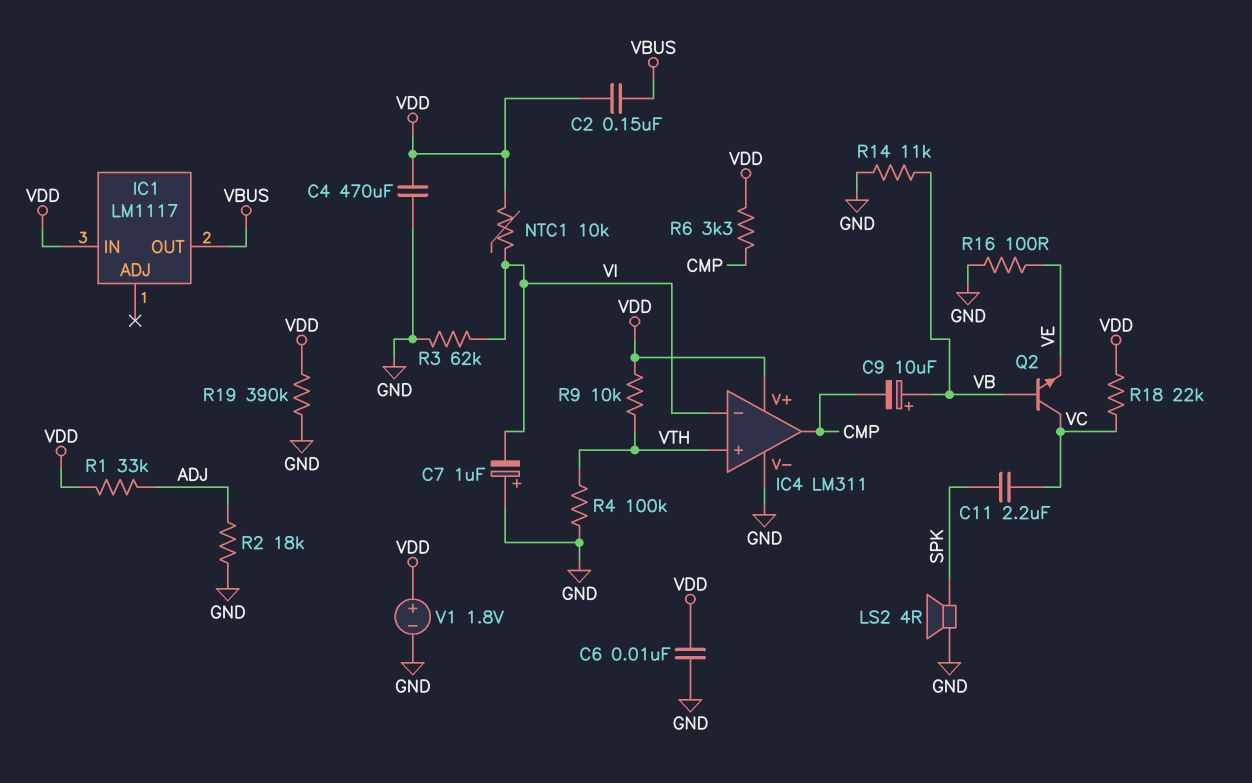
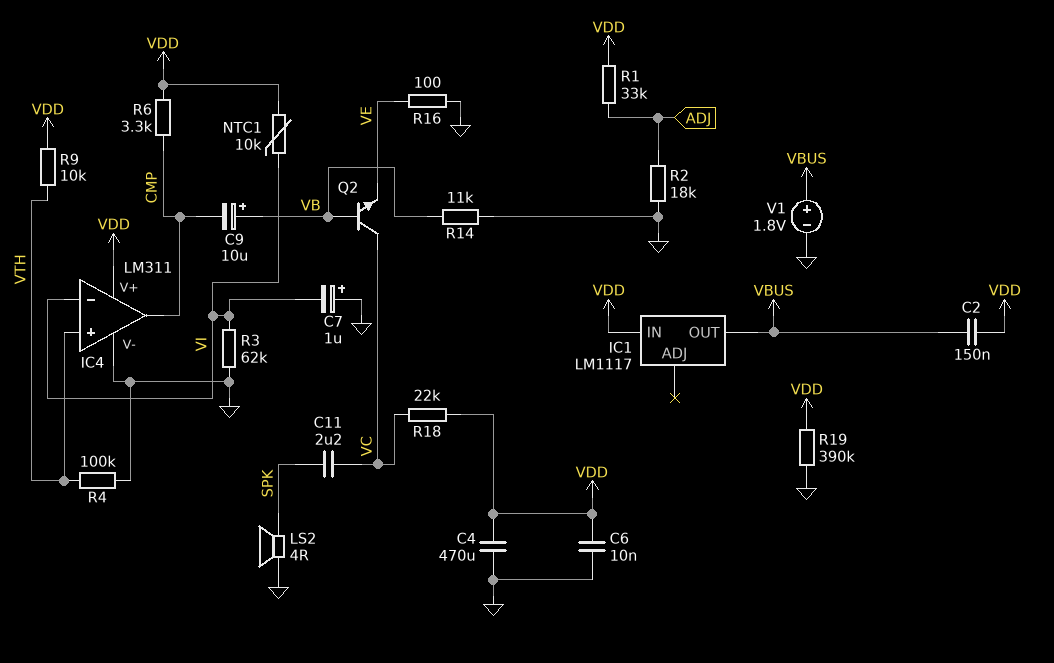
V1: 1.8V (plus VDD, minus GND) -> 1.8V (plus VBUS, minus GND)

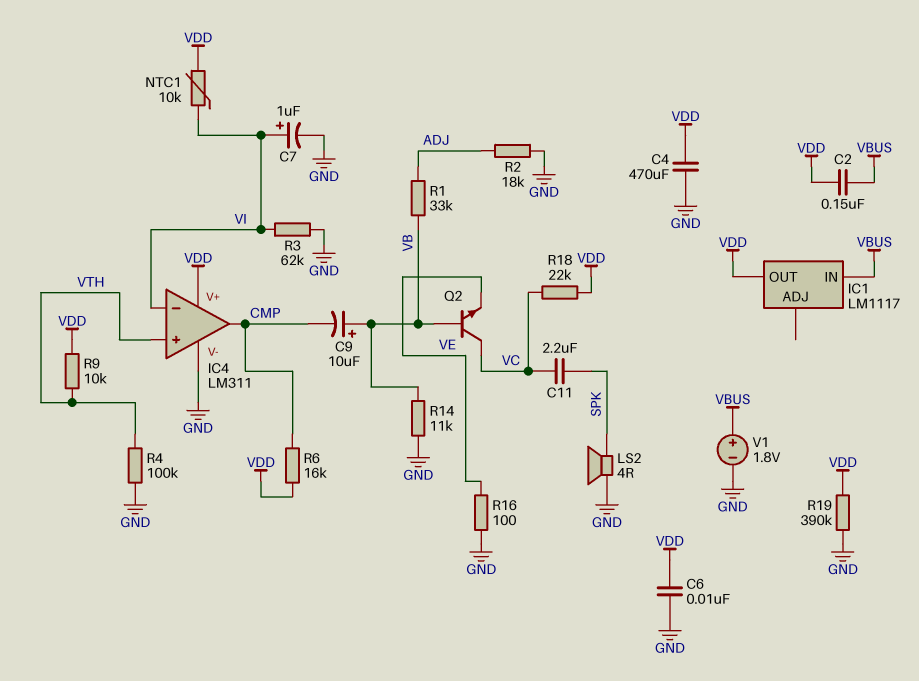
C7: 1uF (plus GND, minus VI) -> 1uF (plus VI, minus GND)
IC1 pin IN: VDD -> VBUS
IC1 pin OUT: VBUS -> VDD
R1: 33k (ADJ, VDD) -> 33k (ADJ, VB)
R6: 3.3k (CMP, VDD) -> 16k (CMP, VDD)

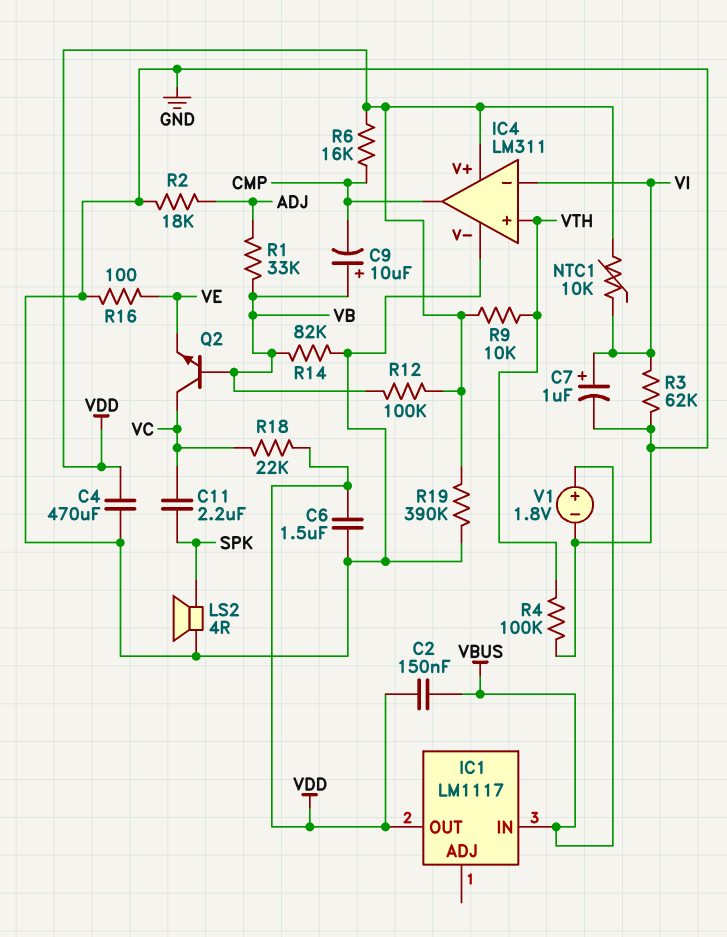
C6: 10nF (GND, VDD) -> 1.5uF (GND, VDD)
R12: none -> 100k (VB, VDD)
R14: 11k (GND, VB) -> 82k (GND, VB)

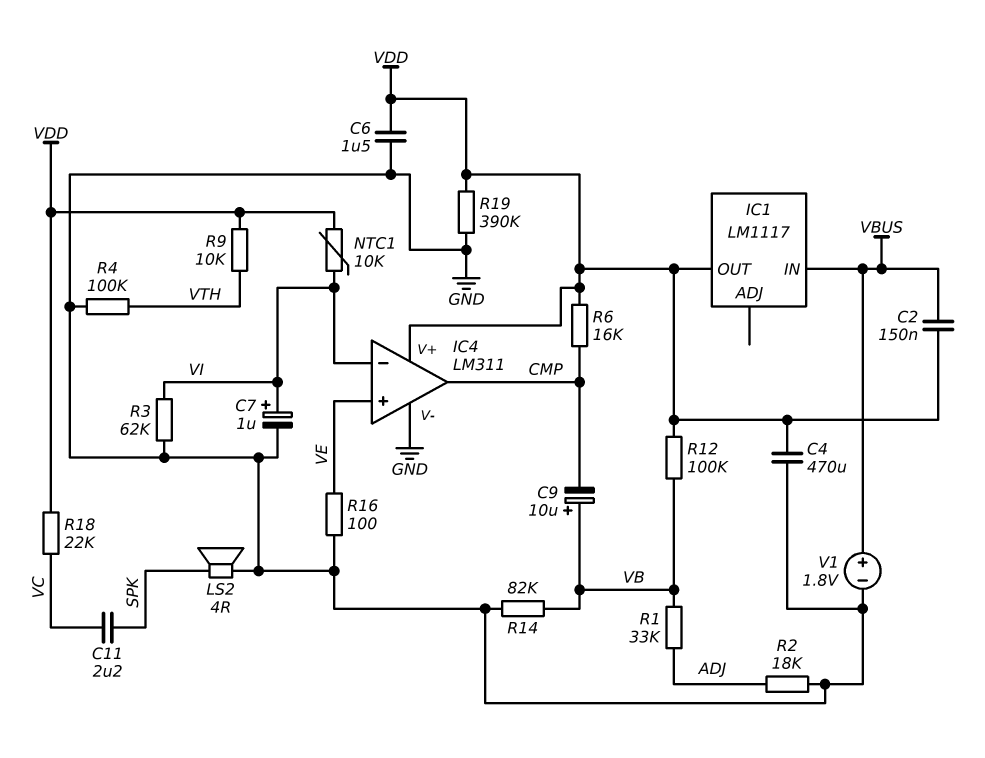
IC4 pin in+: VTH -> VE
Q2: NPN (B VB, C VC, E VE) -> none

